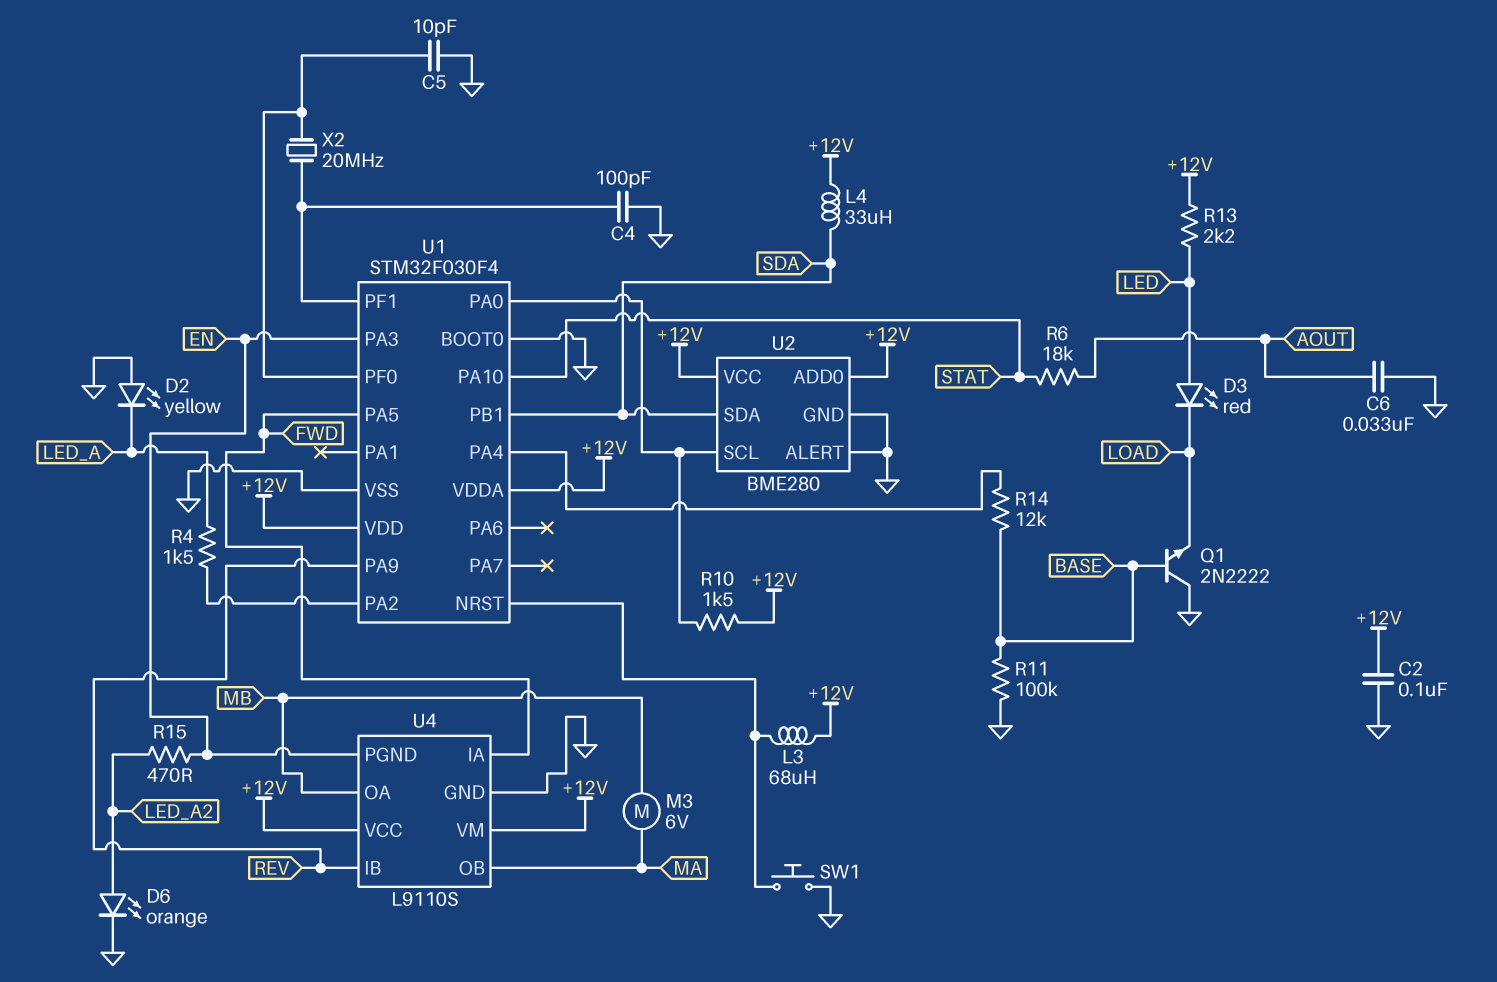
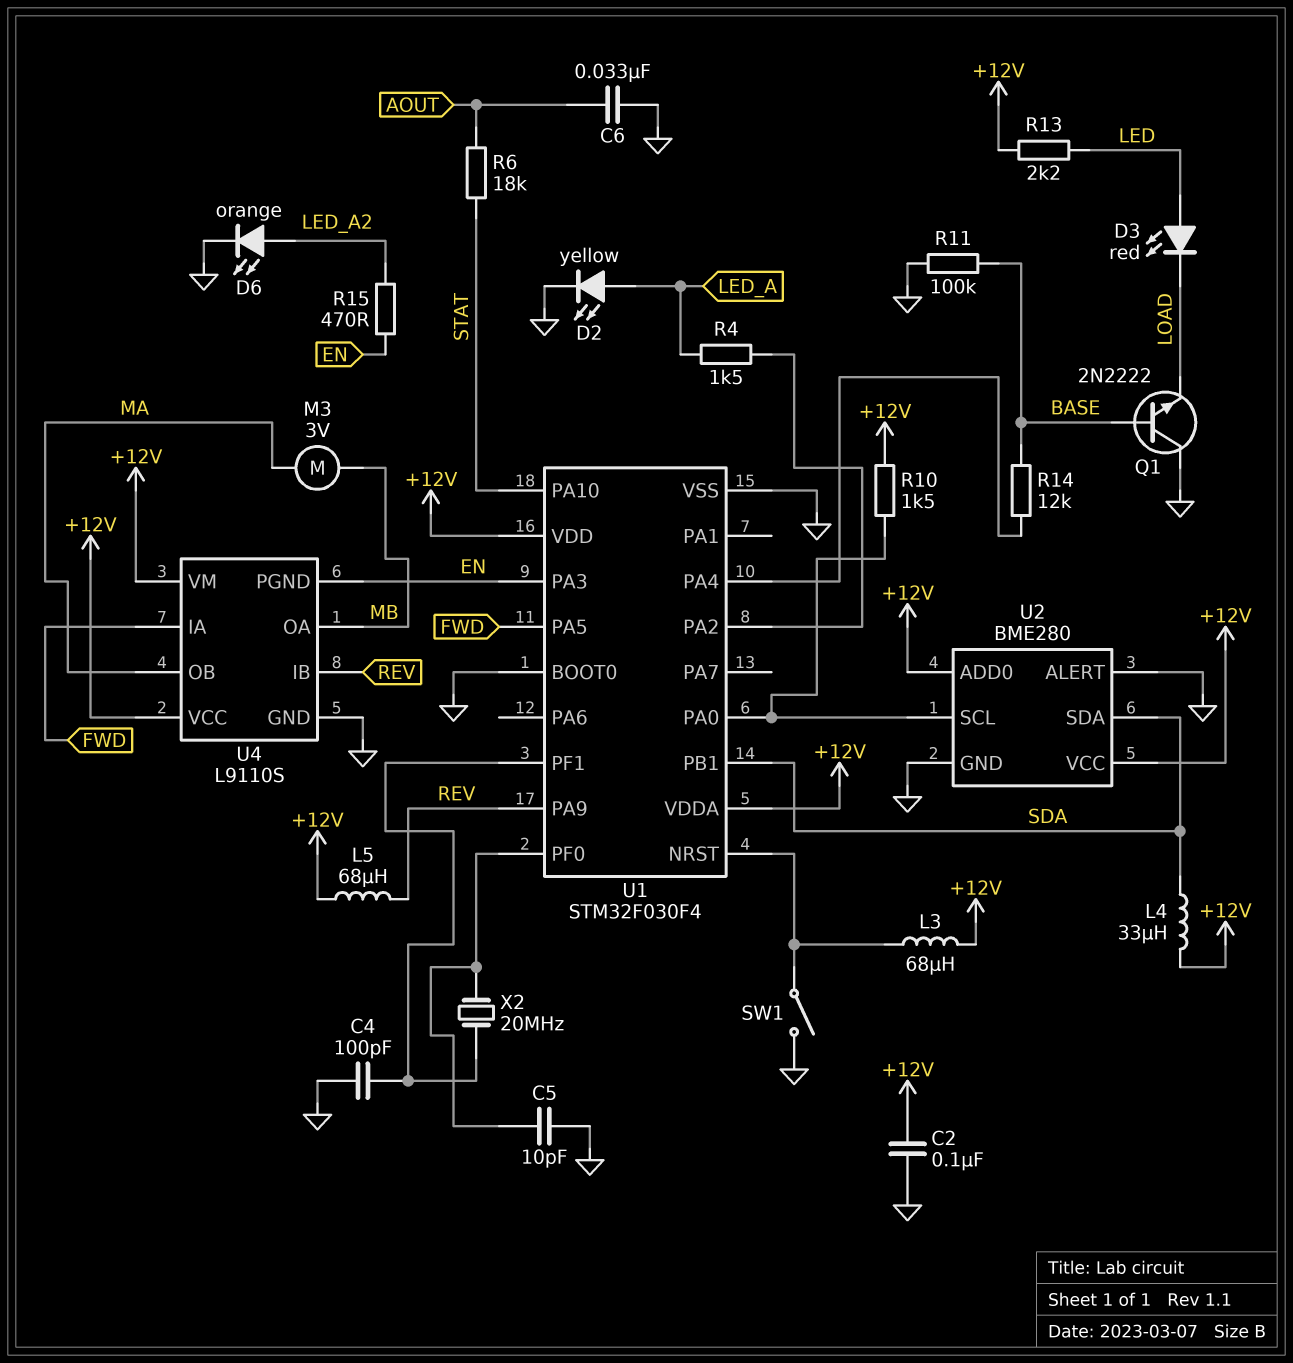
D2: LED yellow (A GND, K LED_A) -> LED yellow (A LED_A, K GND)
L5: none -> 68uH (+12V, REV)
M3: motor 6V (MA, MB) -> motor 3V (MA, MB)
SW1: button (GND, U1/NRST) -> switch (GND, U1/NRST)

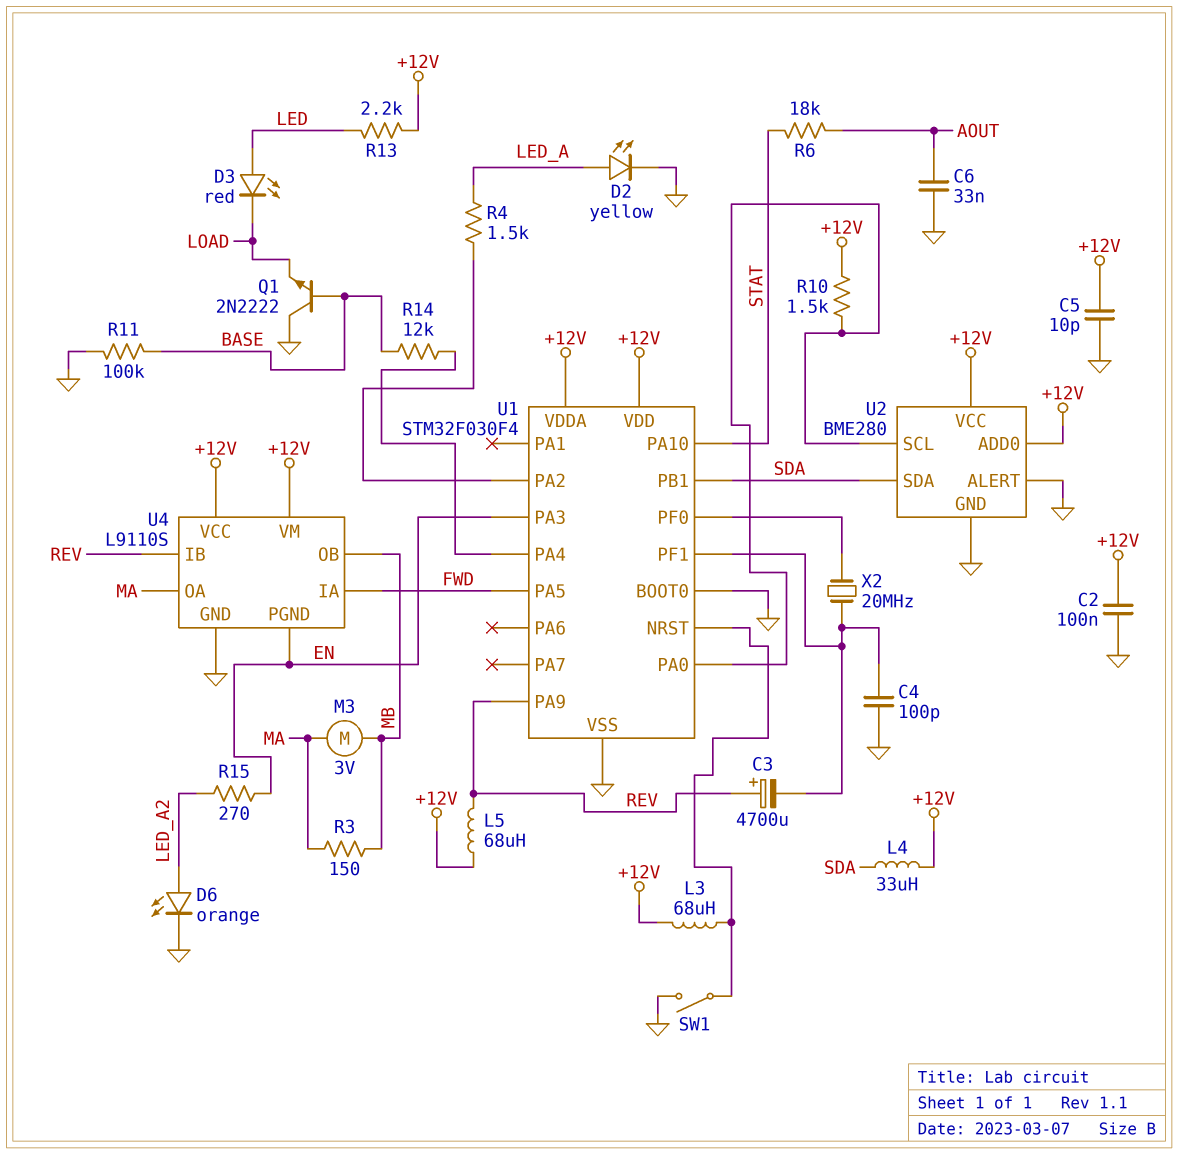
C3: none -> 4700uF (plus REV, minus U1/PF1)
C5: 10pF (GND, U1/PF0) -> 10pF (+12V, GND)
R3: none -> 150 (MA, MB)
R15: 470 (EN, LED_A2) -> 270 (EN, LED_A2)
U4 pin OA: MB -> MA
U4 pin OB: MA -> MB

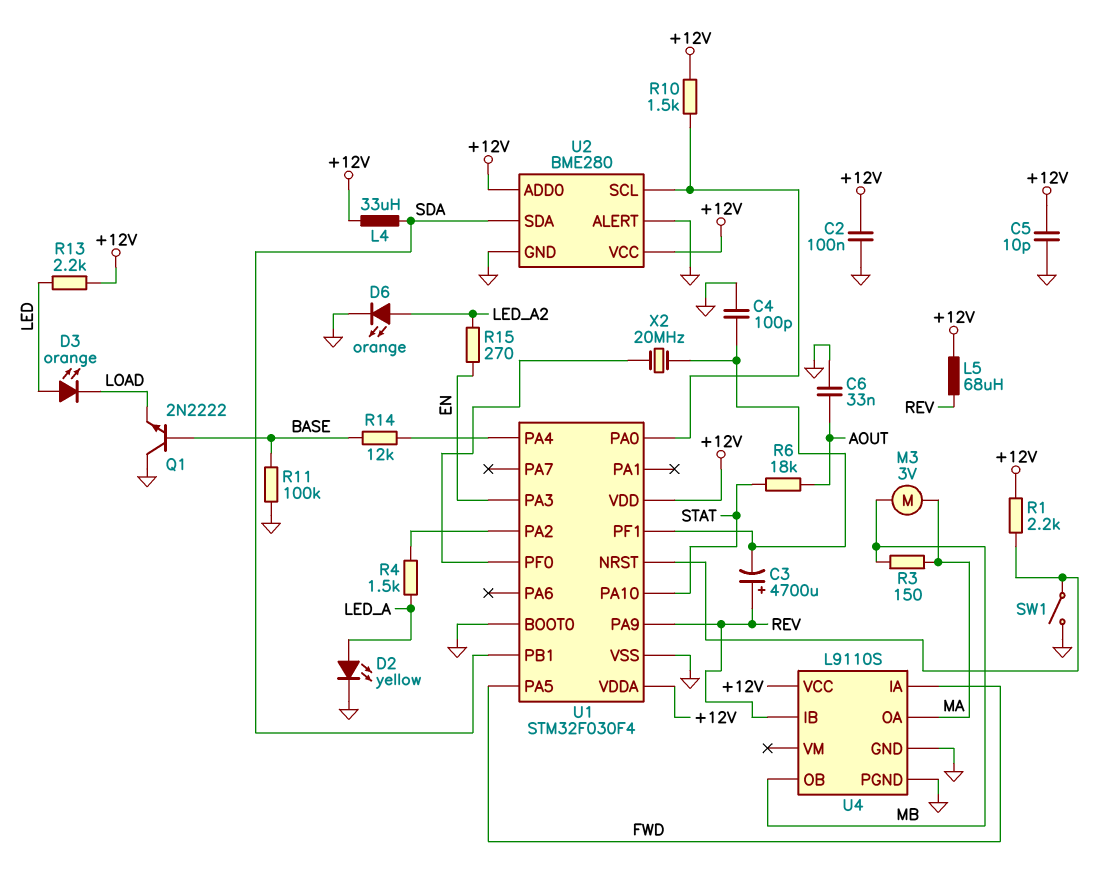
D3: LED red (A LED, K LOAD) -> LED orange (A LED, K LOAD)
L3: 68uH (+12V, U1/NRST) -> none
R1: none -> 2.2k (+12V, U1/NRST)
U4 pin PGND: EN -> GND
U4 pin VM: +12V -> none

